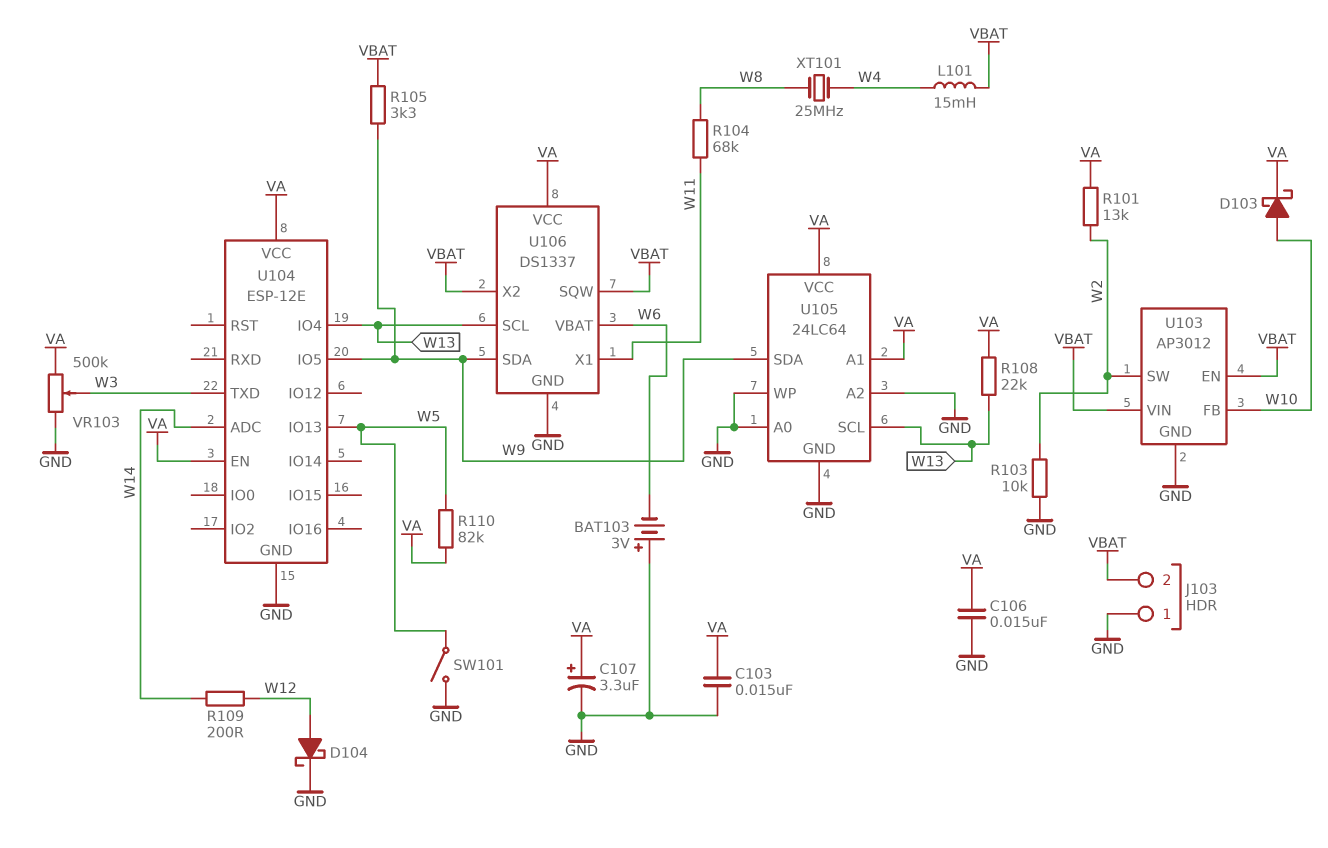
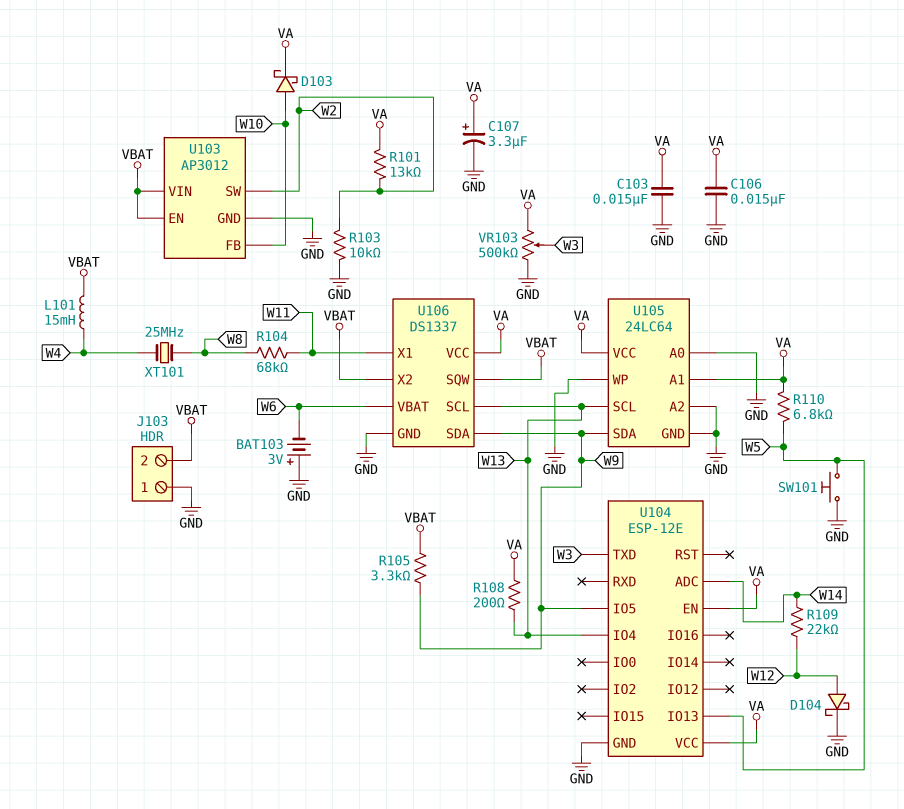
R108: 22k (VA, W13) -> 200 (VA, W13)
R109: 200 (W12, W14) -> 22k (W12, W14)
R110: 82k (VA, W5) -> 6.8k (VA, W5)
SW101: switch (GND, W5) -> button (GND, W5)

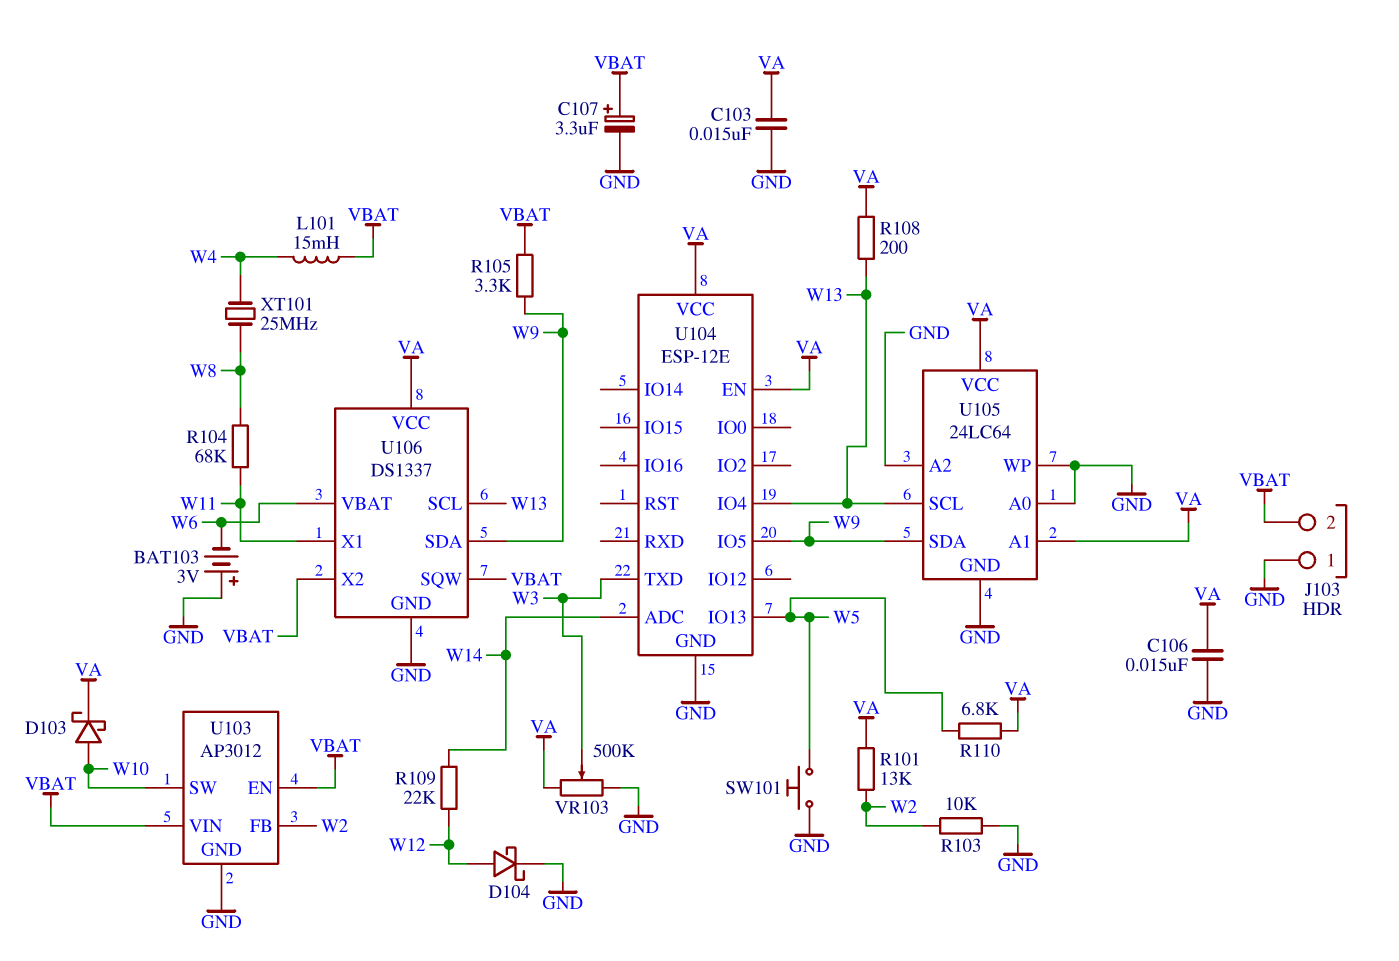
C107: 3.3uF (plus VA, minus GND) -> 3.3uF (plus VBAT, minus GND)
U103 pin FB: W10 -> W2
U103 pin SW: W2 -> W10

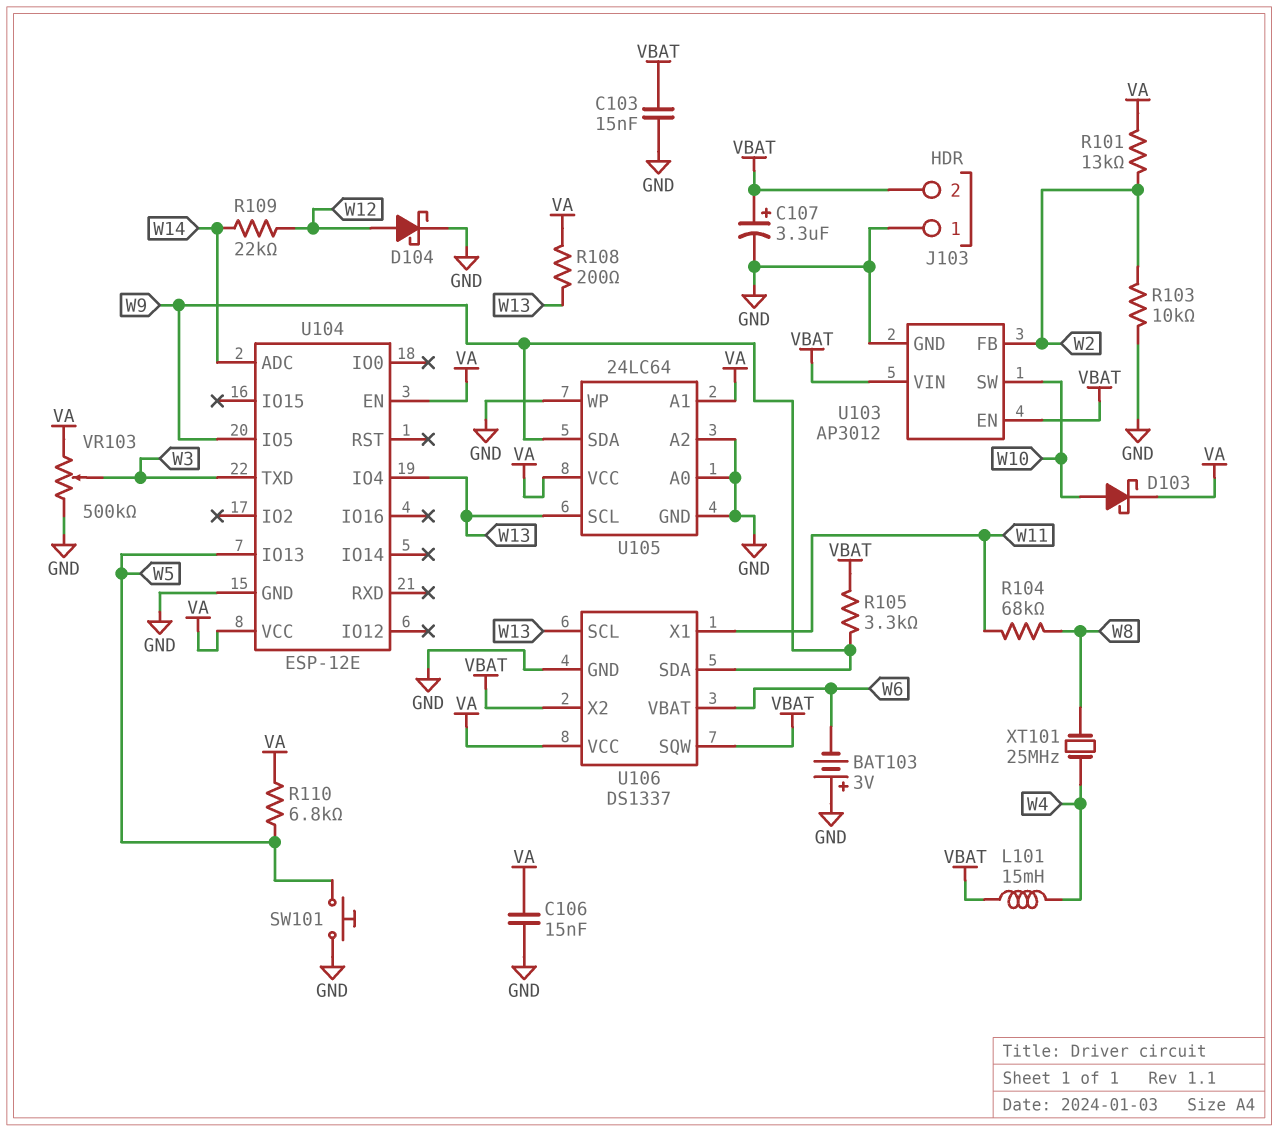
C103: 15nF (GND, VA) -> 15nF (GND, VBAT)

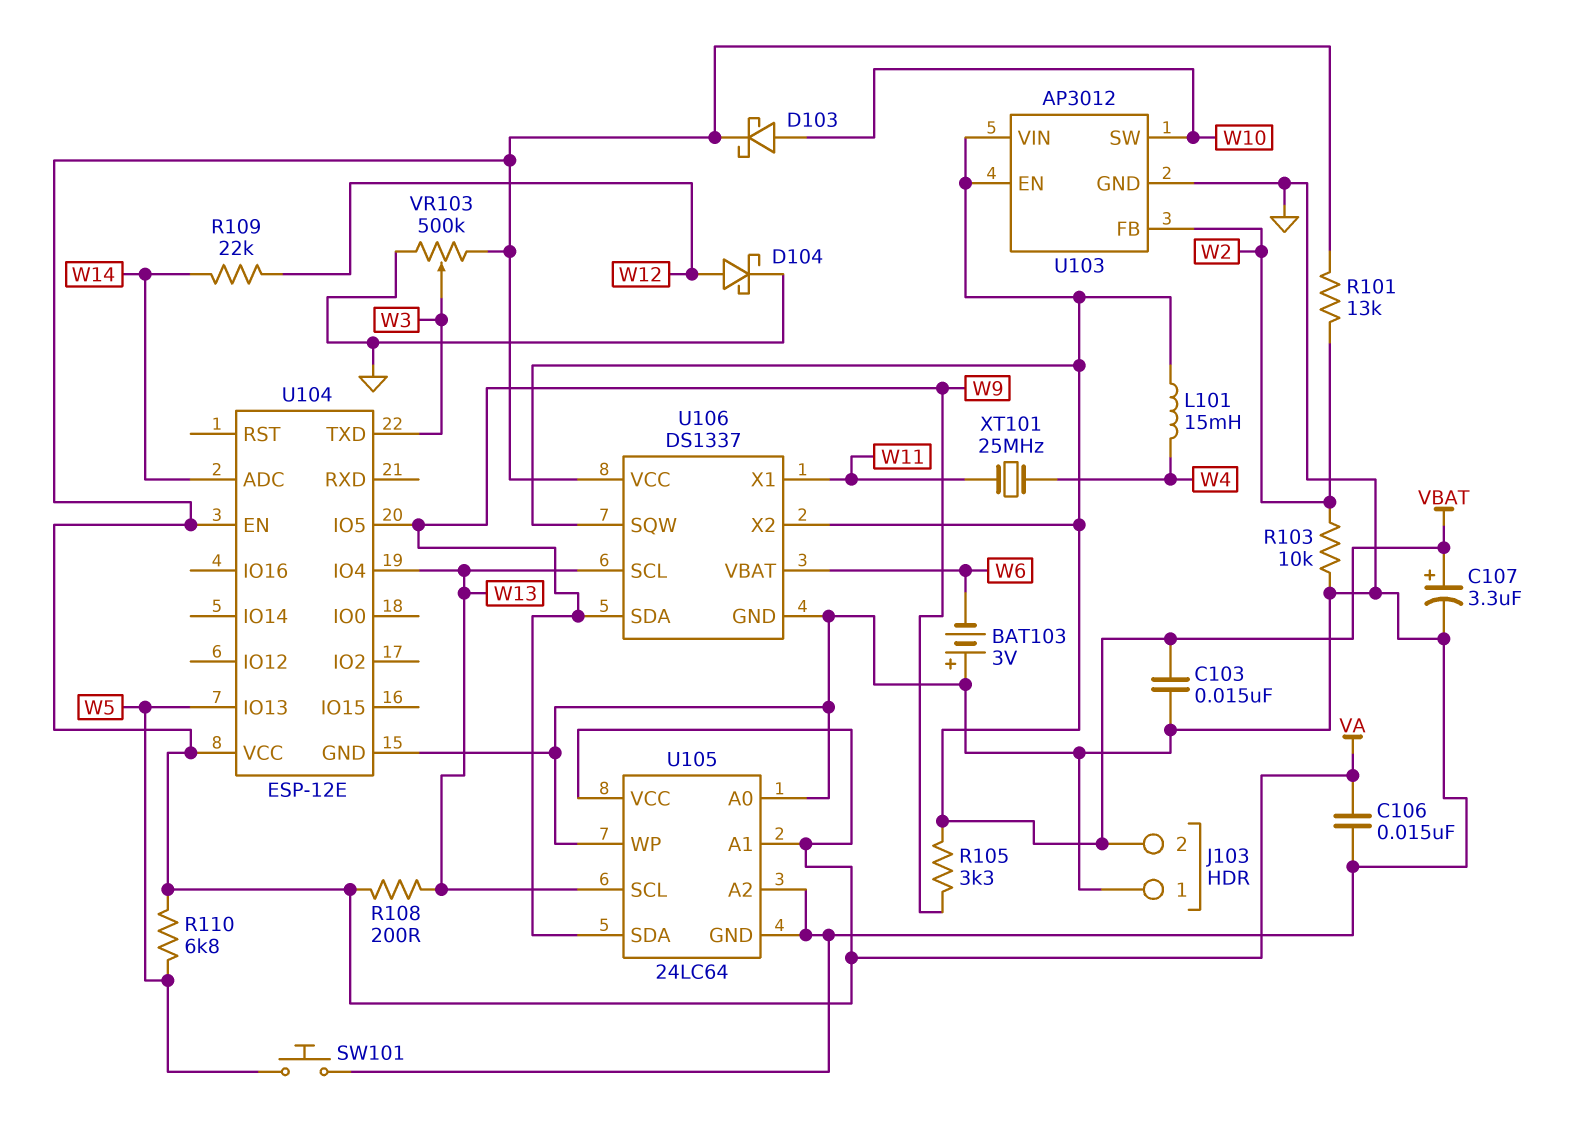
R104: 68k (W8, W11) -> none
XT101: 25MHz (W4, W8) -> 25MHz (W4, W11)

